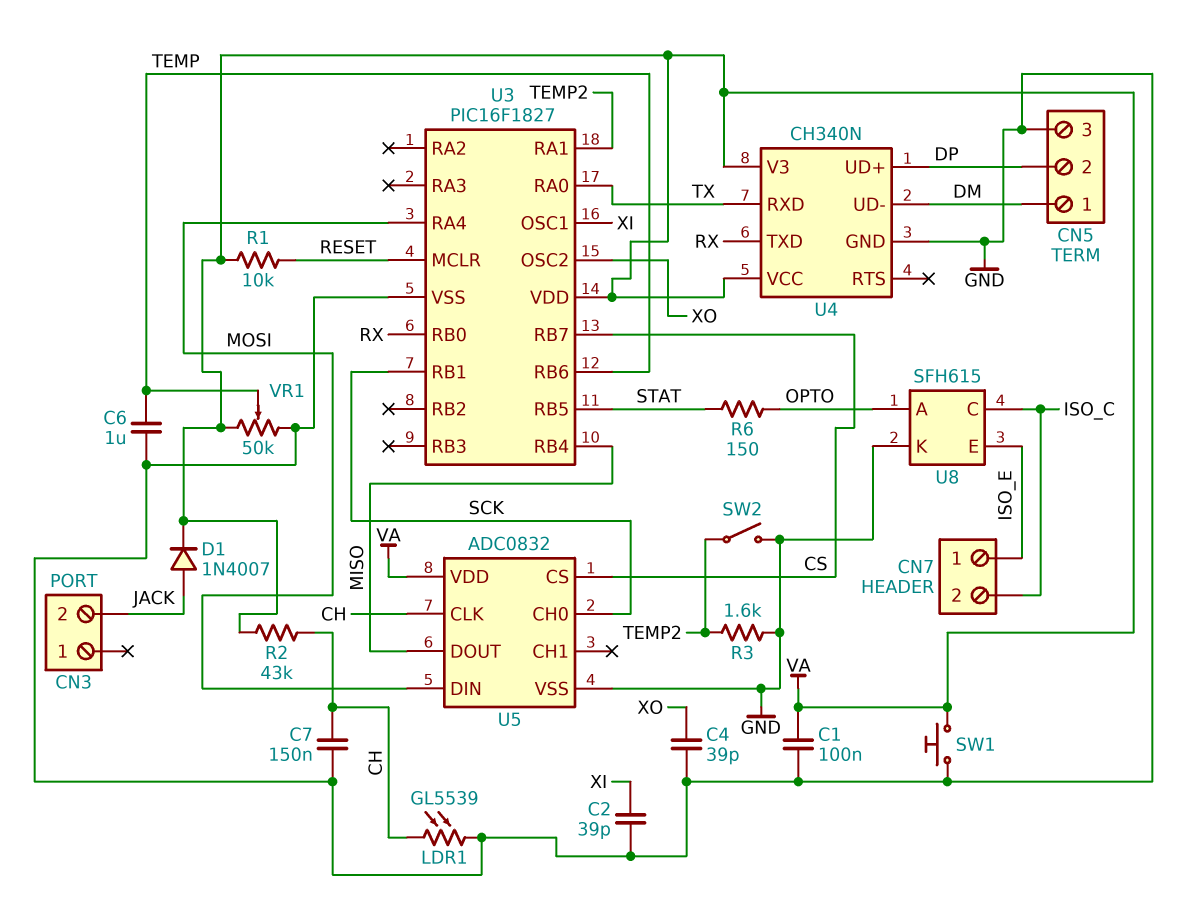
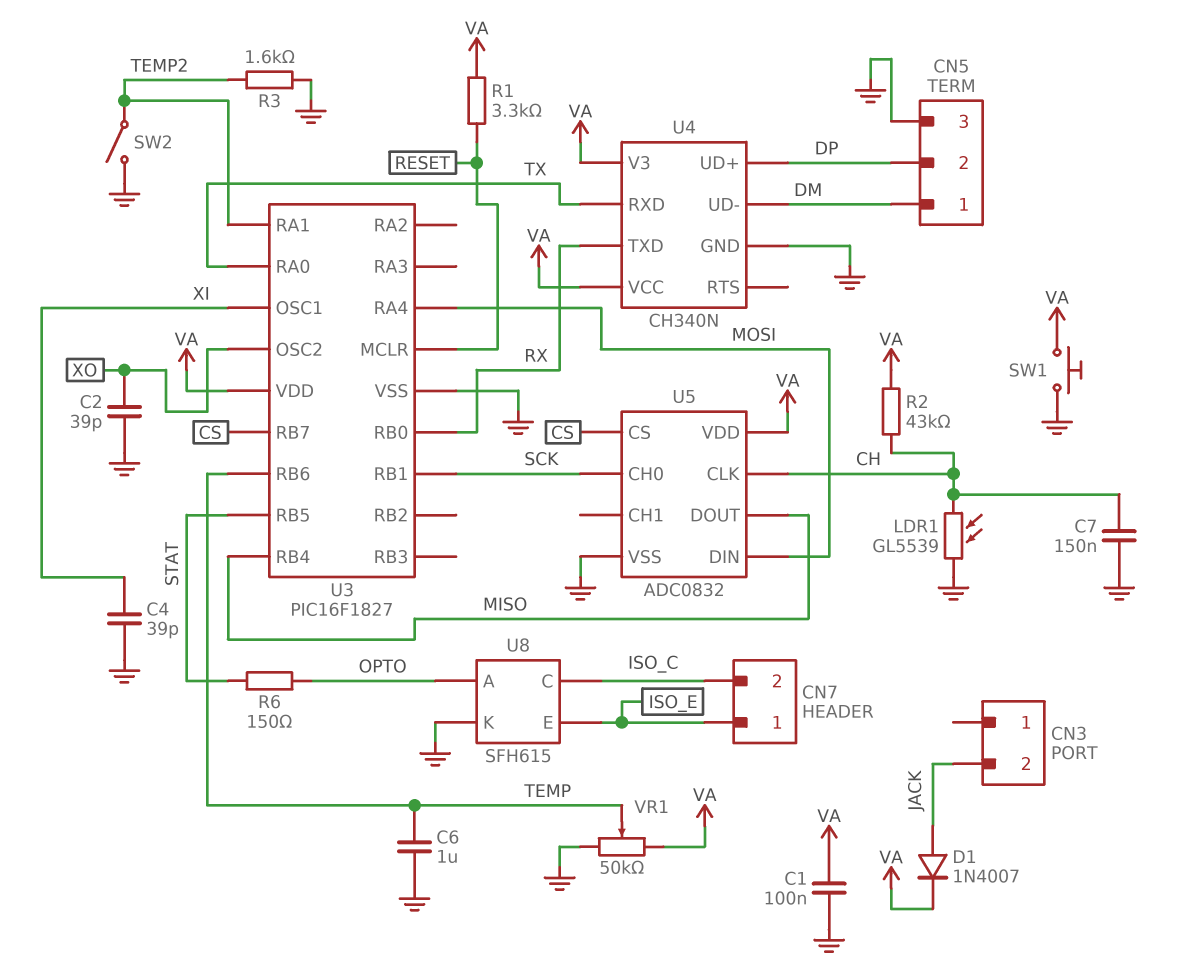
C2: 39pF (GND, XI) -> 39pF (GND, XO)
C4: 39pF (GND, XO) -> 39pF (GND, XI)
R1: 10k (RESET, VA) -> 3.3k (RESET, VA)

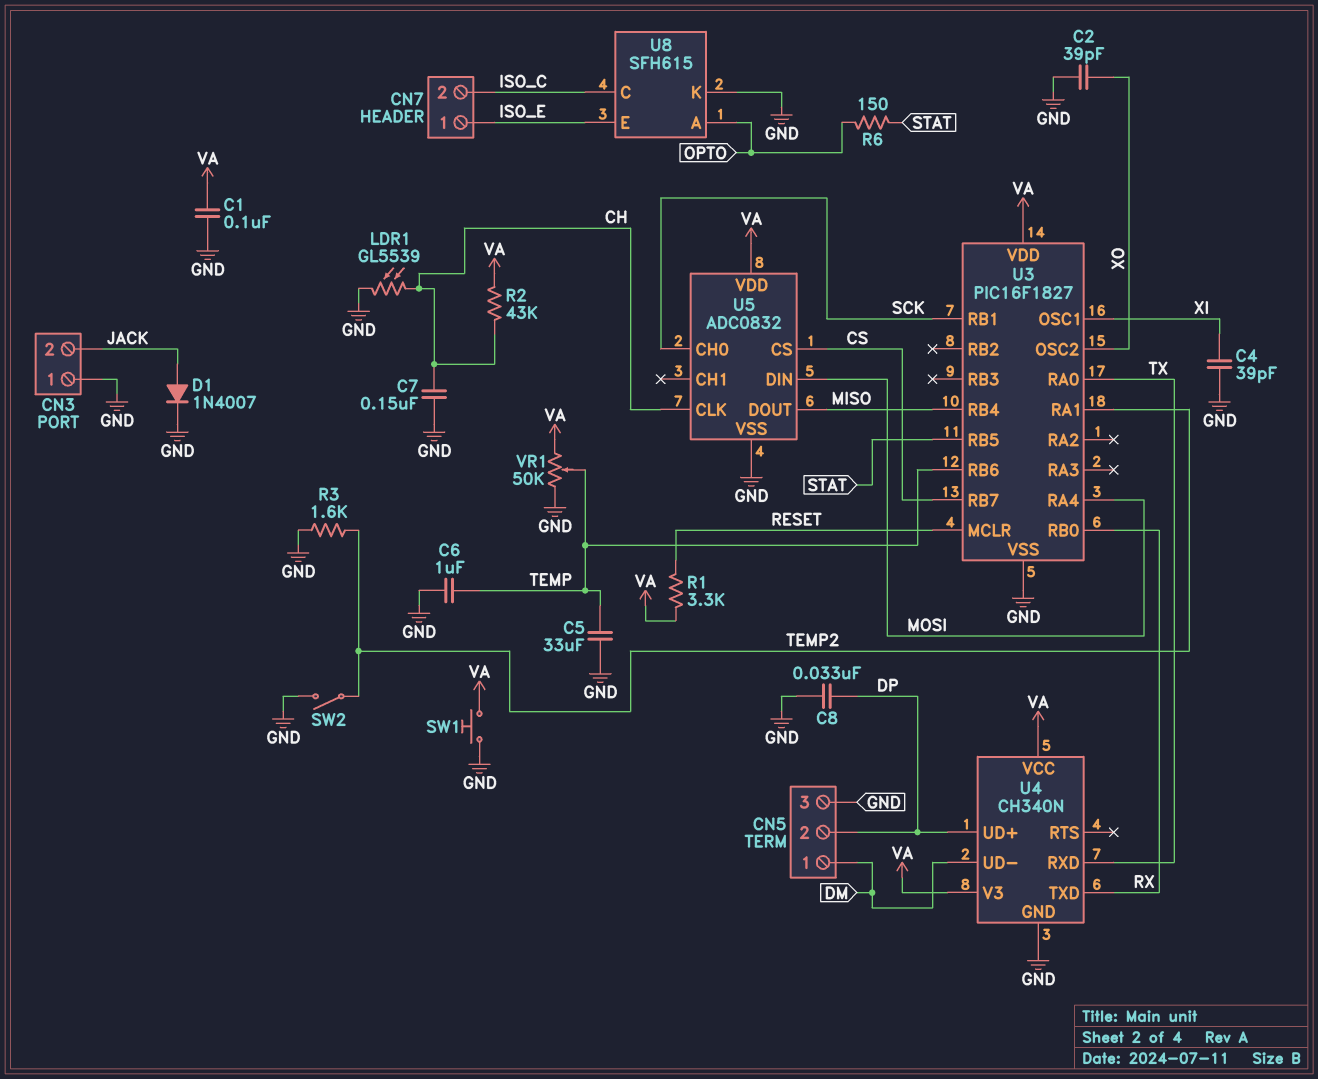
C5: none -> 33uF (GND, TEMP)
C8: none -> 33nF (DP, GND)
CN3 pin 1: none -> GND
D1: diode 1N4007 (A JACK, K VA) -> diode 1N4007 (A JACK, K GND)

